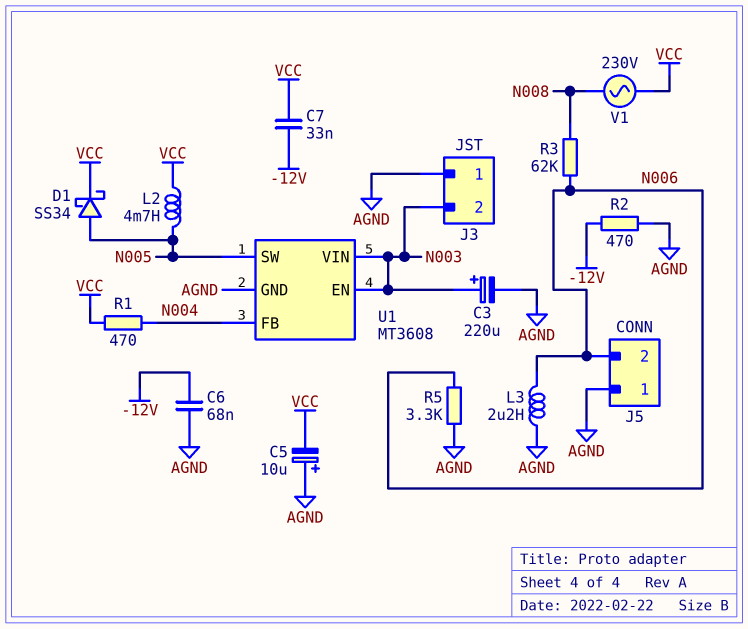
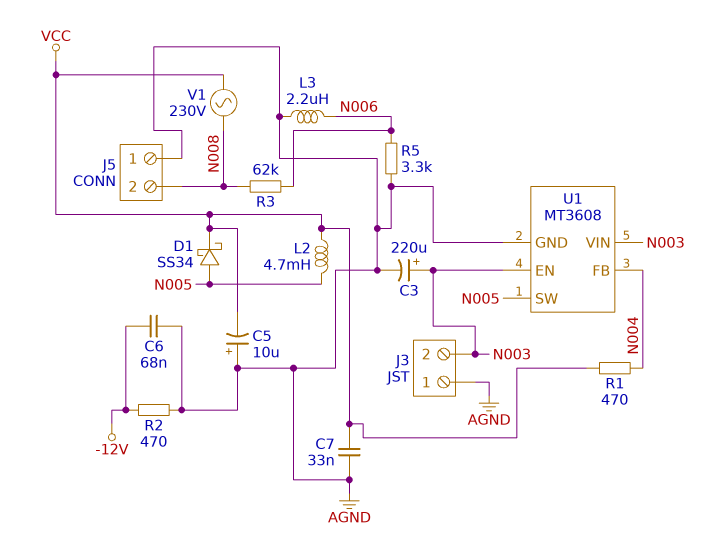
C7: 33nF (-12V, VCC) -> 33nF (AGND, VCC)
J5 pin 2: N006 -> N008

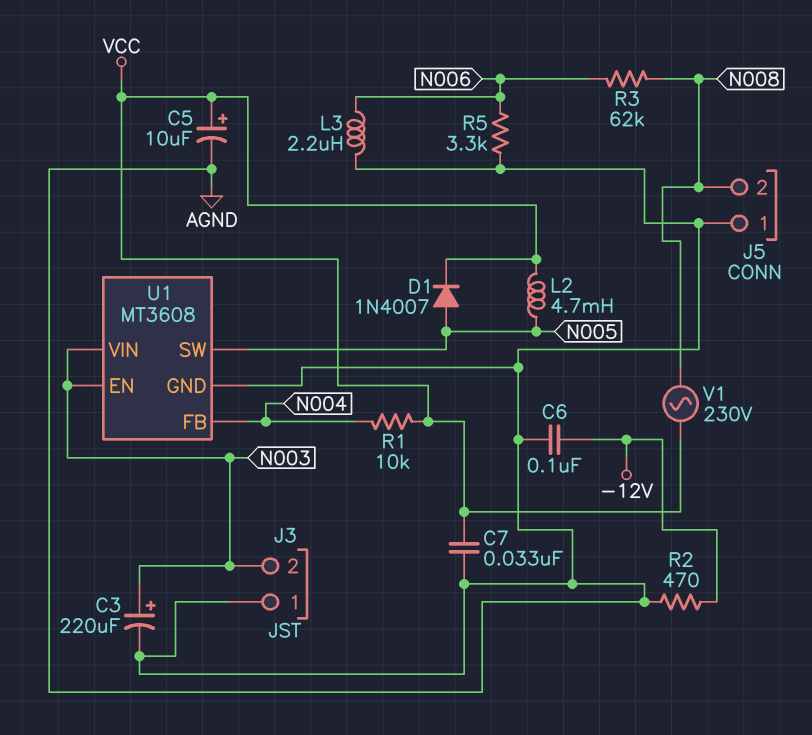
C5: 10uF (plus AGND, minus VCC) -> 10uF (plus VCC, minus AGND)
C6: 68nF (-12V, AGND) -> 100nF (-12V, AGND)
D1: schottky SS34 (A N005, K VCC) -> diode 1N4007 (A N005, K VCC)
R1: 470 (N004, VCC) -> 10k (N004, VCC)

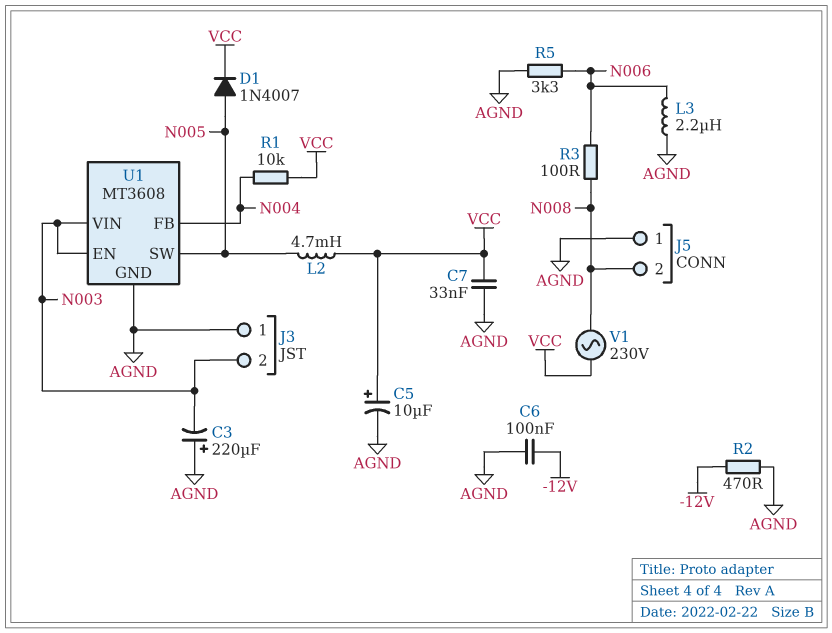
C3: 220uF (plus N003, minus AGND) -> 220uF (plus AGND, minus N003)
R3: 62k (N006, N008) -> 100 (N006, N008)

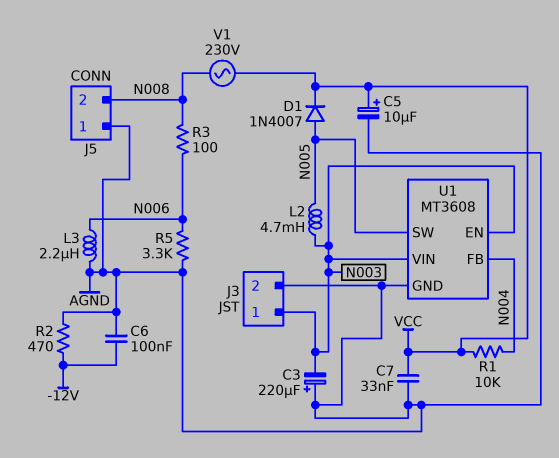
J3 pin 1: AGND -> N003
J3 pin 2: N003 -> AGND
L2: 4.7mH (N005, VCC) -> 4.7mH (N003, N005)

